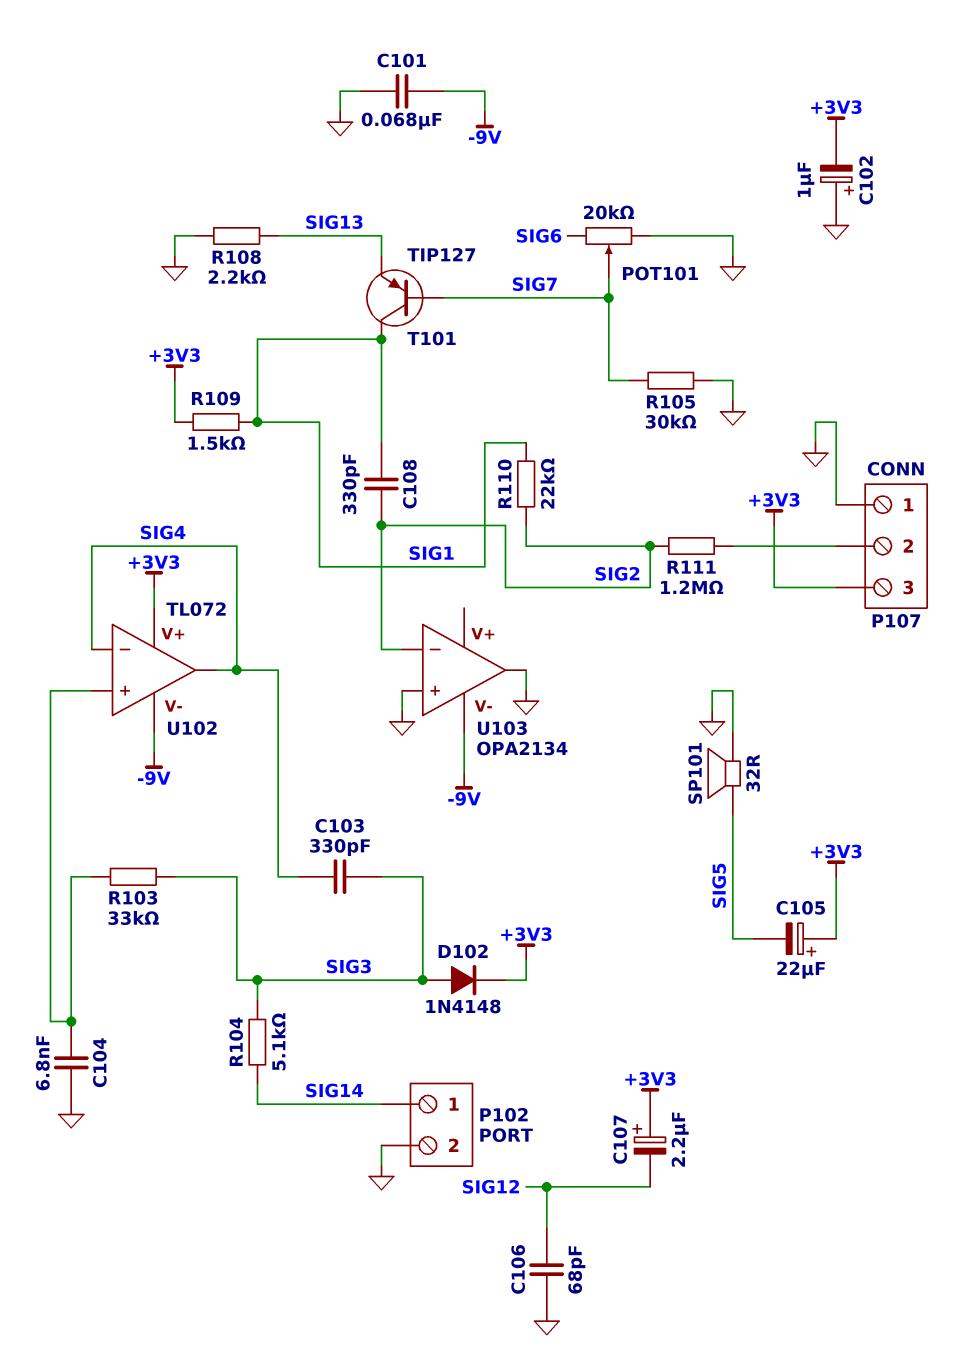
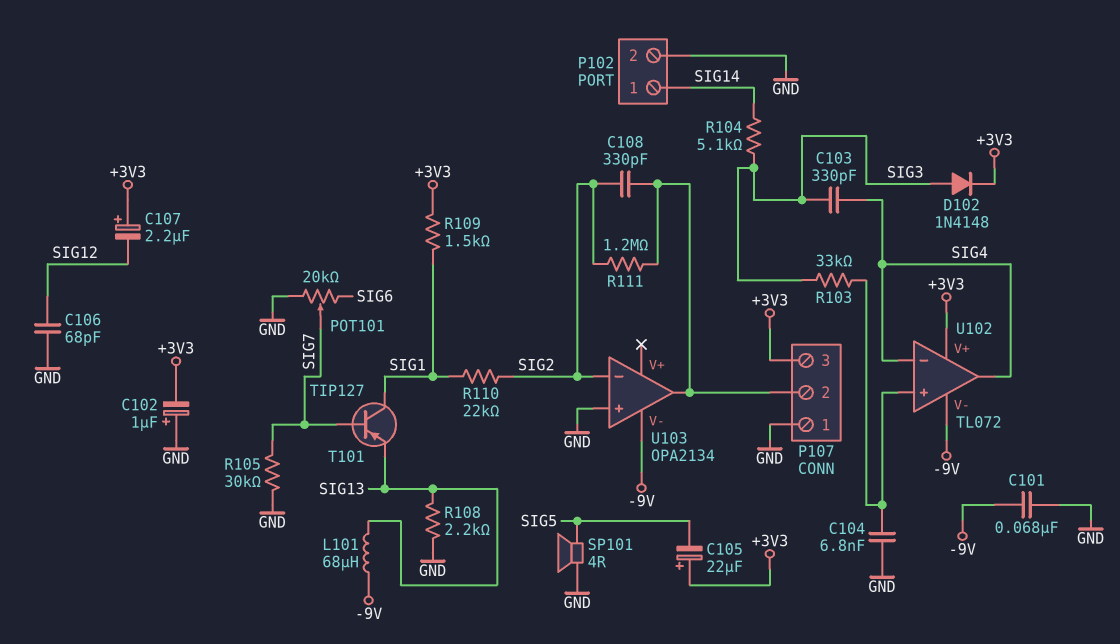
C108: 330pF (SIG1, SIG2) -> 330pF (P107/2, SIG2)
L101: none -> 68uH (-9V, SIG13)
SP101: speaker 32R (GND, SIG5) -> speaker 4R (GND, SIG5)
U103 pin out: GND -> P107/2

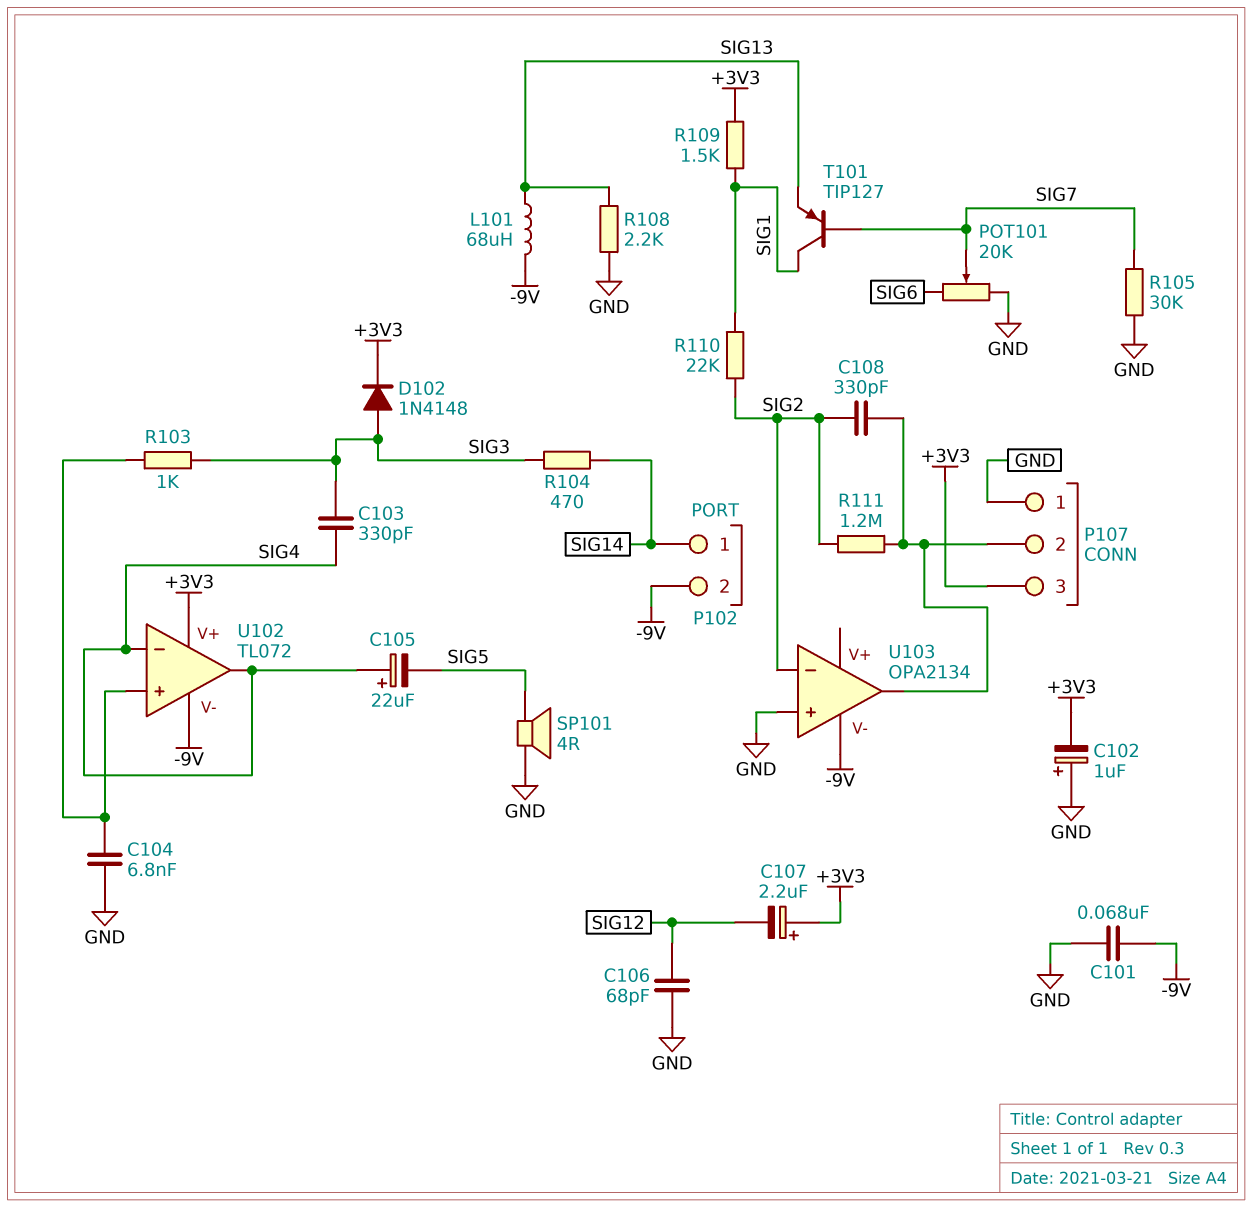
C105: 22uF (plus +3V3, minus SIG5) -> 22uF (plus SIG4, minus SIG5)
P102 pin 2: GND -> -9V
R103: 33k (SIG3, U102/in+) -> 1k (SIG3, U102/in+)
R104: 5.1k (SIG3, SIG14) -> 470 (SIG3, SIG14)

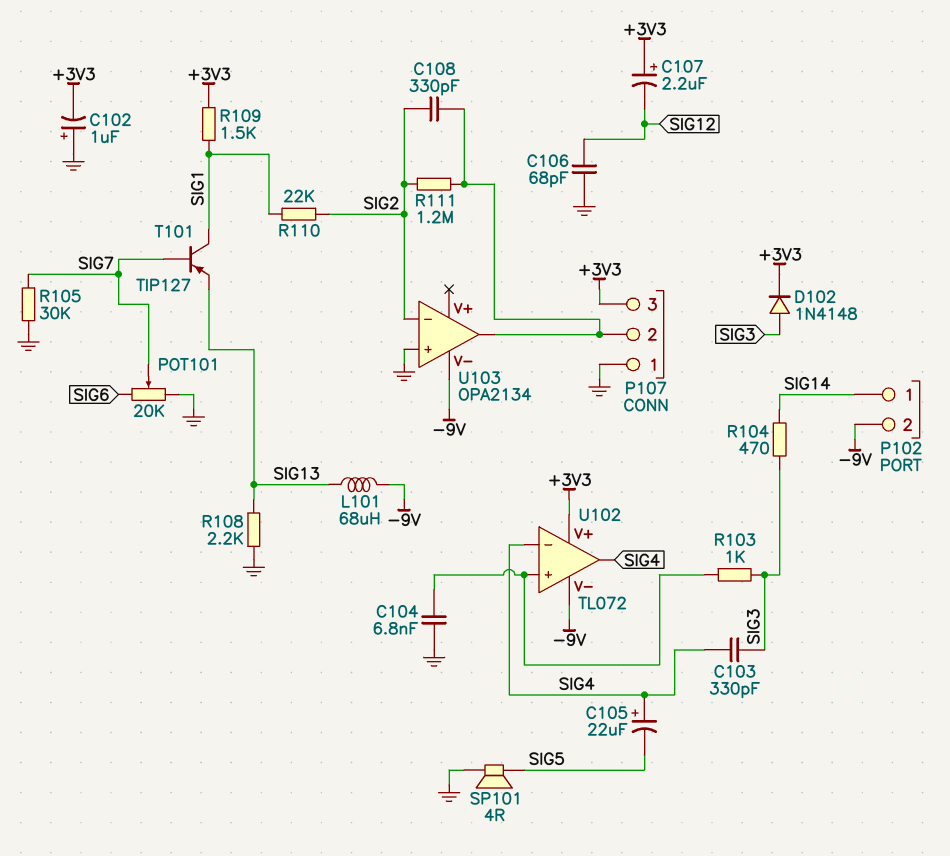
C101: 68nF (-9V, GND) -> none

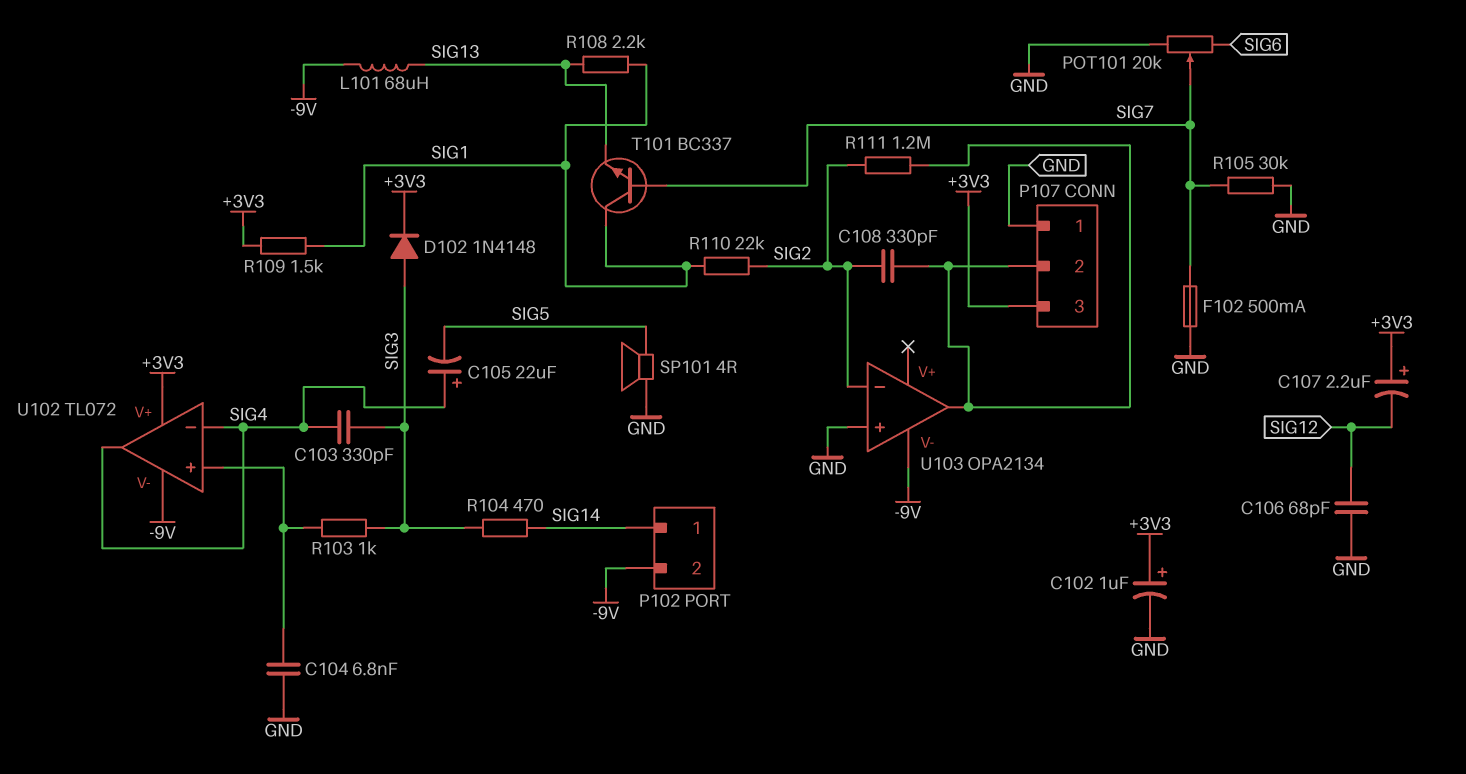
C102: 1uF (plus GND, minus +3V3) -> 1uF (plus +3V3, minus GND)
F102: none -> 500mA (GND, SIG7)
R108: 2.2k (GND, SIG13) -> 2.2k (SIG1, SIG13)
T101: PNP TIP127 (B SIG7, C SIG1, E SIG13) -> NPN BC337 (B SIG7, C SIG1, E SIG13)

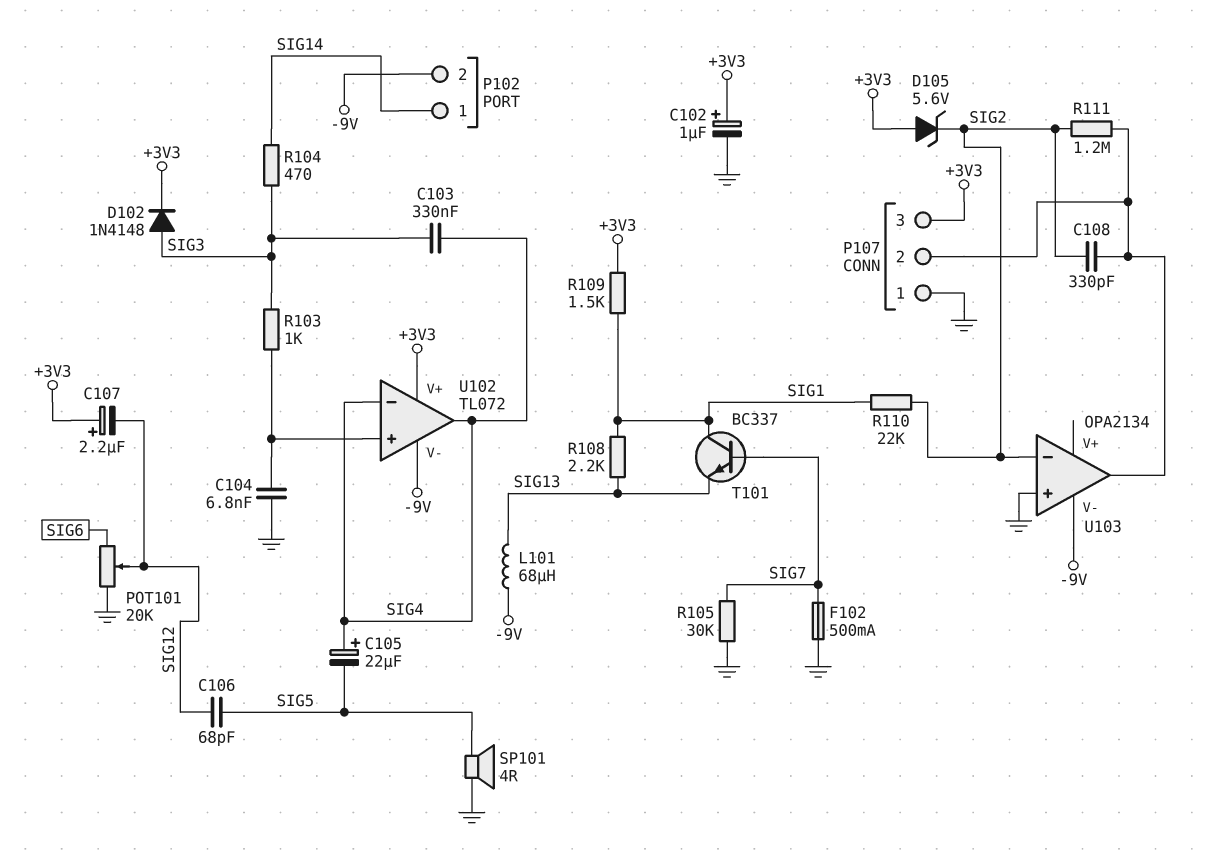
C103: 330pF (SIG3, SIG4) -> 330nF (SIG3, SIG4)
C106: 68pF (GND, SIG12) -> 68pF (SIG5, SIG12)
D105: none -> zener 5.6V (A +3V3, K SIG2)
POT101: 20k (GND, SIG6, wiper SIG7) -> 20k (GND, SIG6, wiper SIG12)

